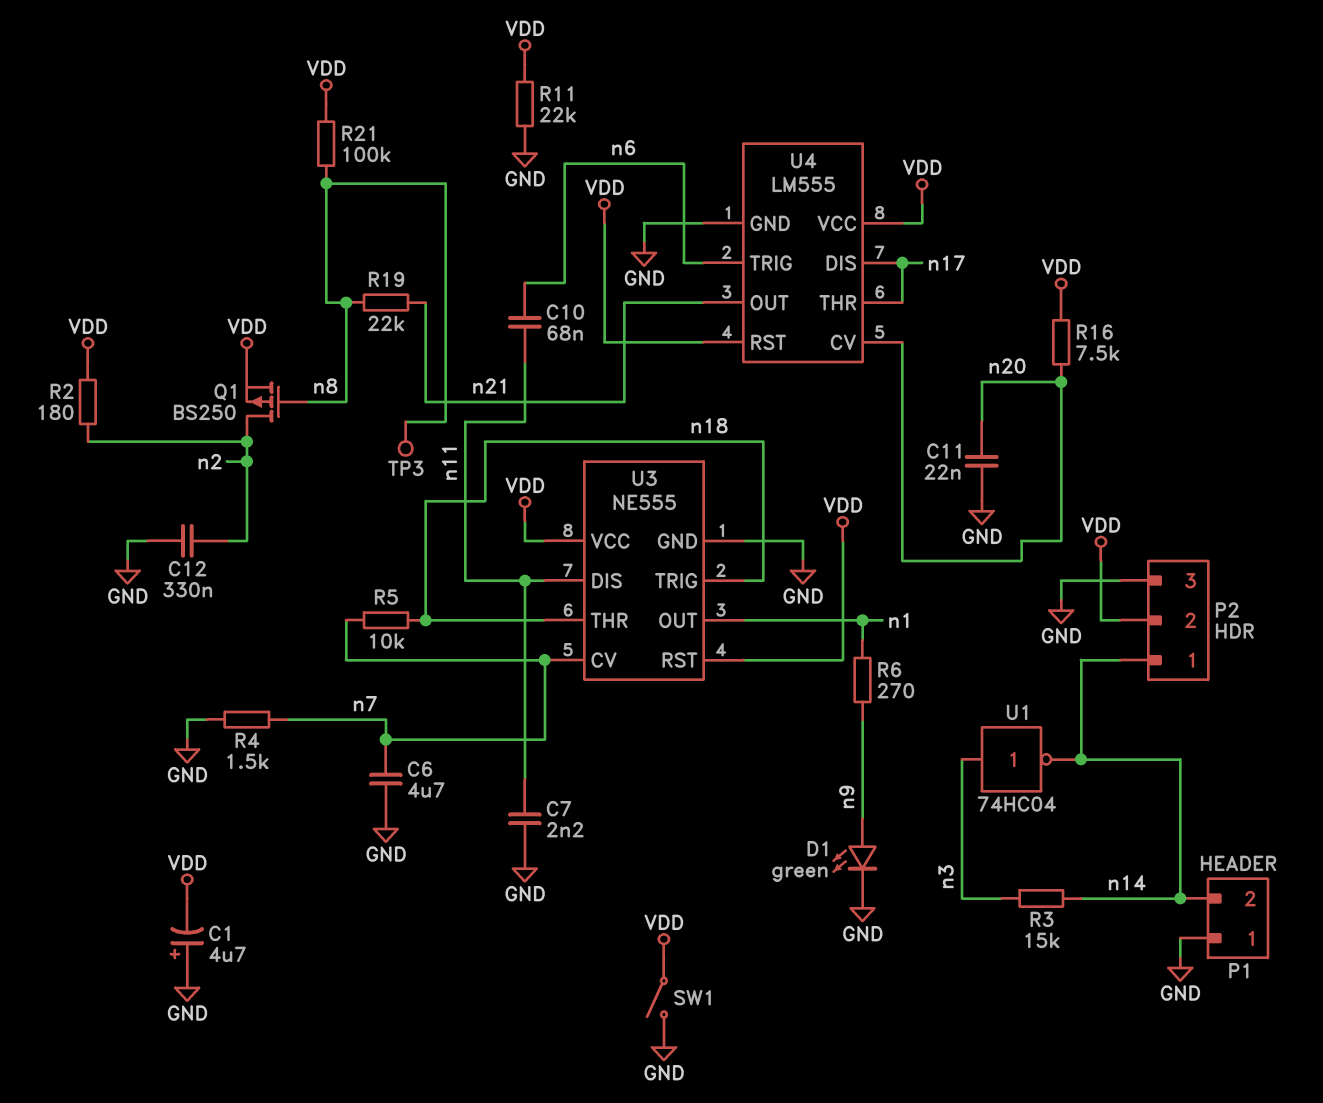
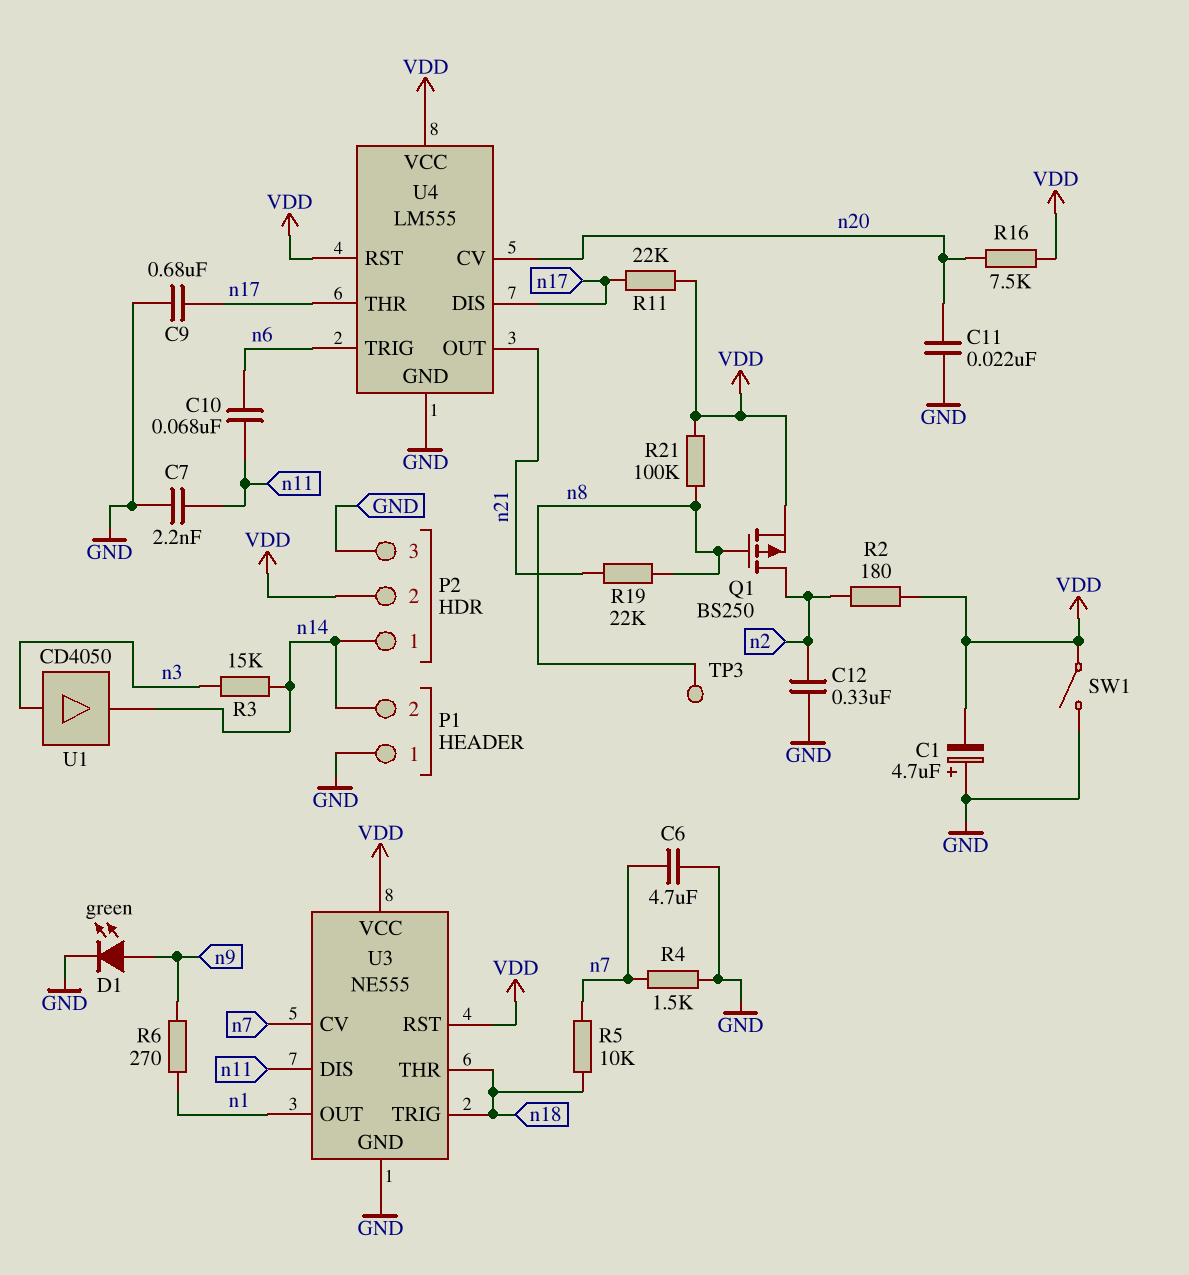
C9: none -> 680nF (GND, n17)
R11: 22k (GND, VDD) -> 22k (VDD, n17)
U1: NOT 74HC04 (in n3, out n14) -> buffer CD4050 (in n3, out n14)

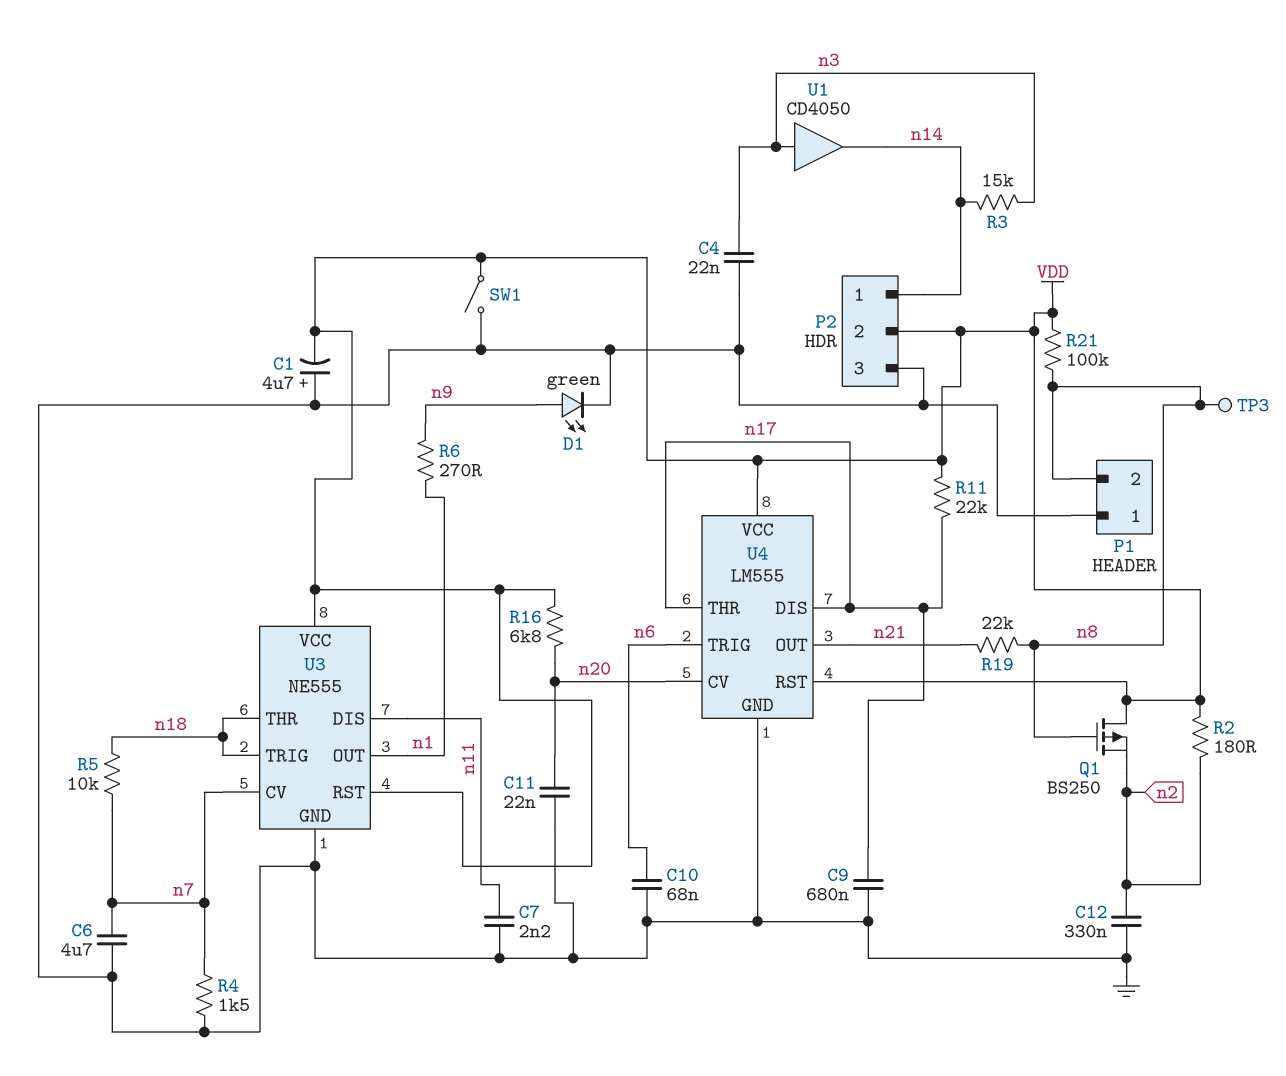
C4: none -> 22nF (GND, n3)
C10: 68nF (n6, n11) -> 68nF (GND, n6)
P1 pin 2: n14 -> n8
Q1: PMOS BS250 (G n8, D n2, S VDD) -> PMOS BS250 (G n8, D VDD, S n2)
R16: 7.5k (VDD, n20) -> 6.8k (VDD, n20)

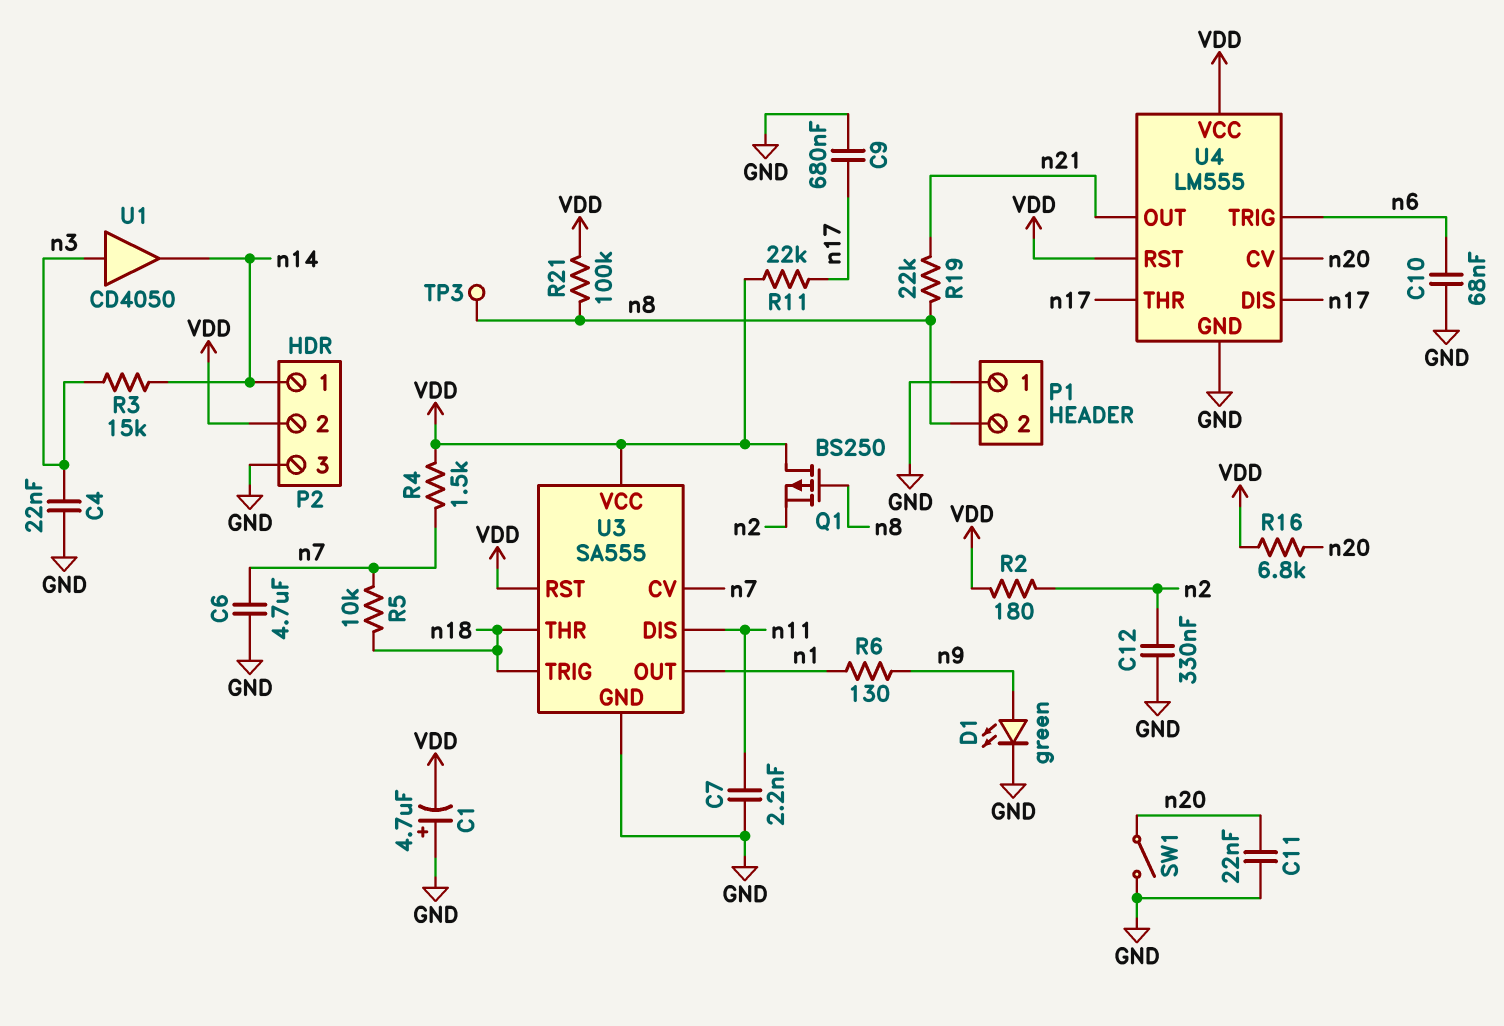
R4: 1.5k (GND, n7) -> 1.5k (VDD, n7)
R6: 270 (n1, n9) -> 130 (n1, n9)
SW1: switch (GND, VDD) -> switch (GND, n20)
U3: NE555 -> SA555

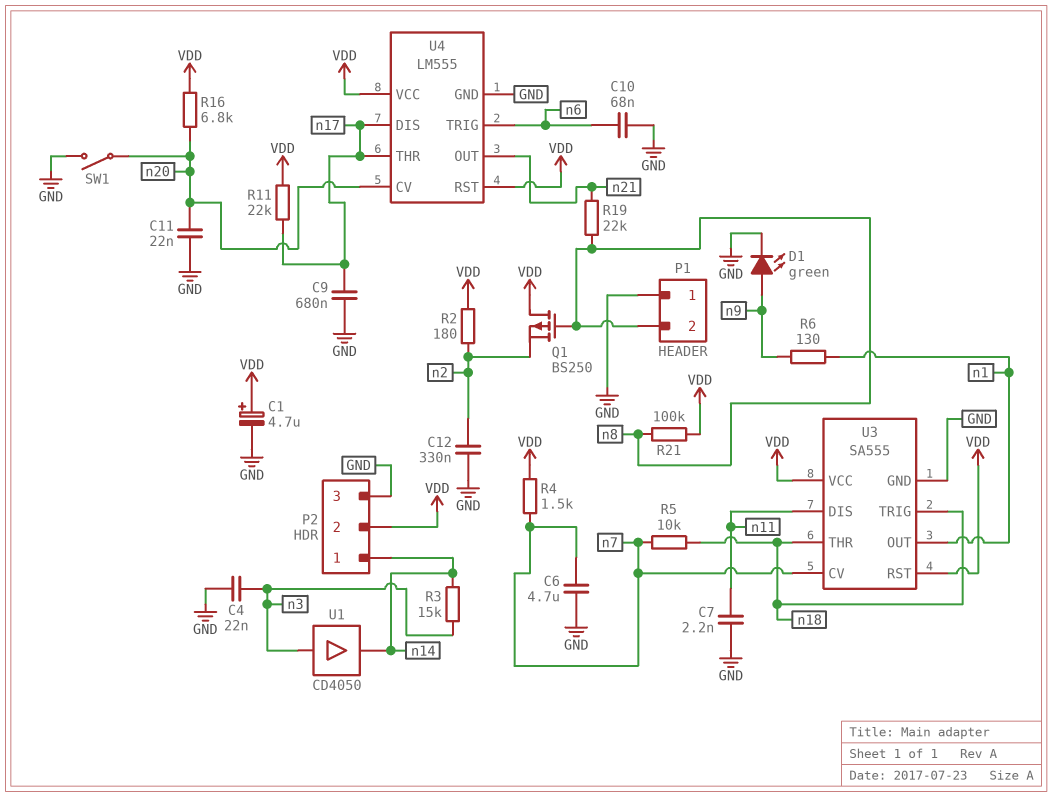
C1: 4.7uF (plus GND, minus VDD) -> 4.7uF (plus VDD, minus GND)
TP3: test point (n8) -> none

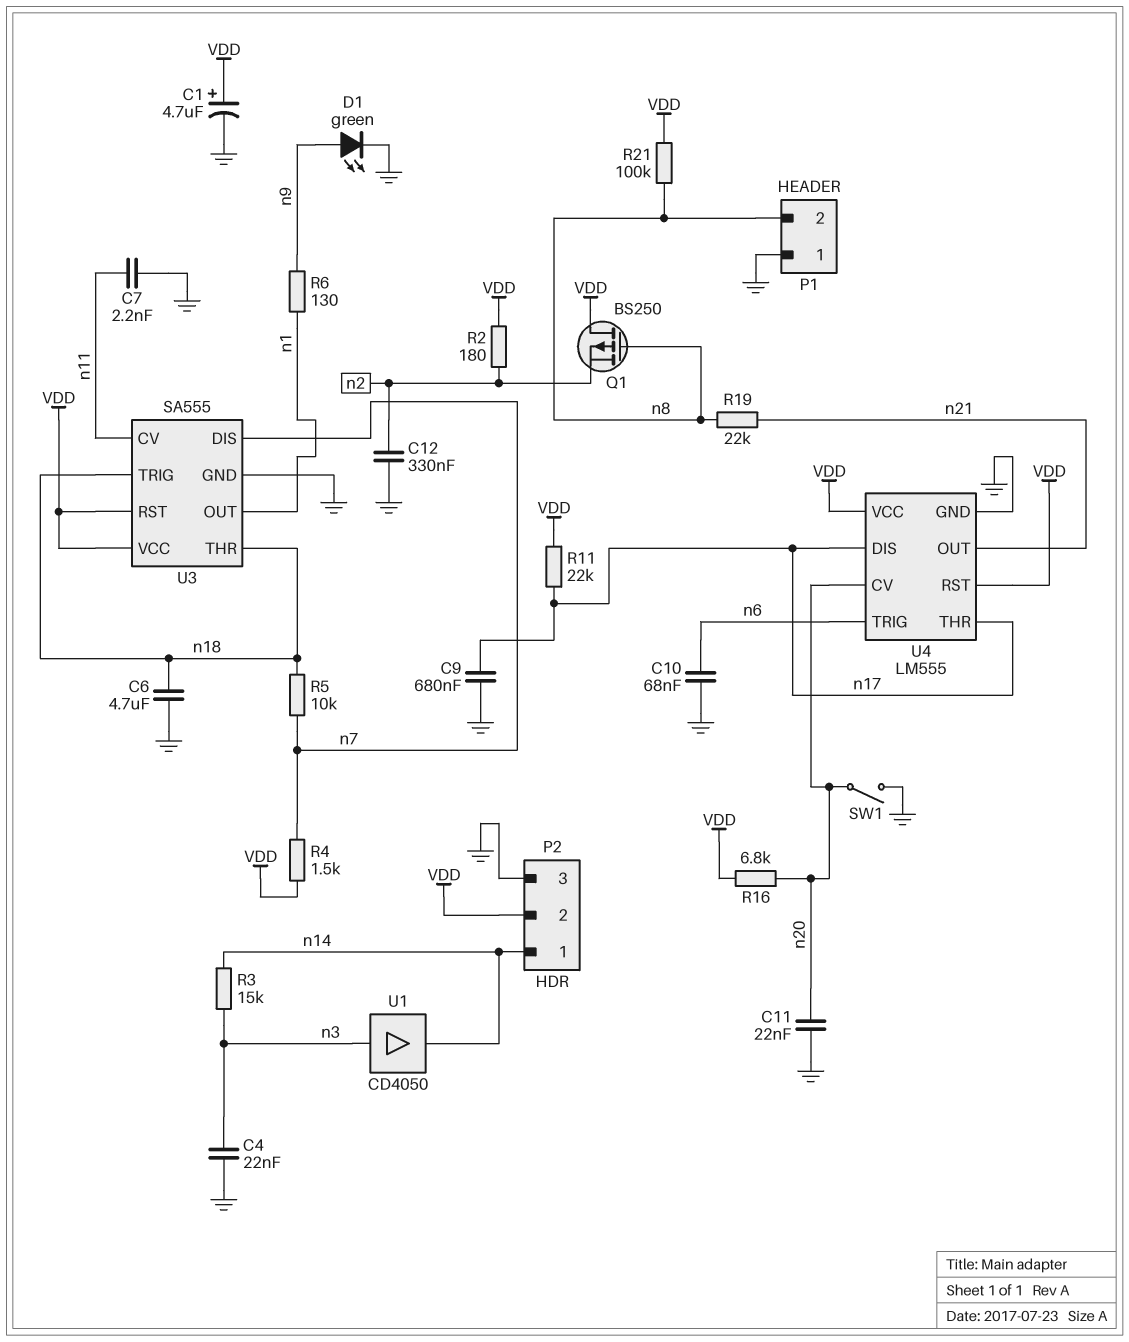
C6: 4.7uF (GND, n7) -> 4.7uF (GND, n18)
U3 pin CV: n7 -> n11
U3 pin DIS: n11 -> n7

